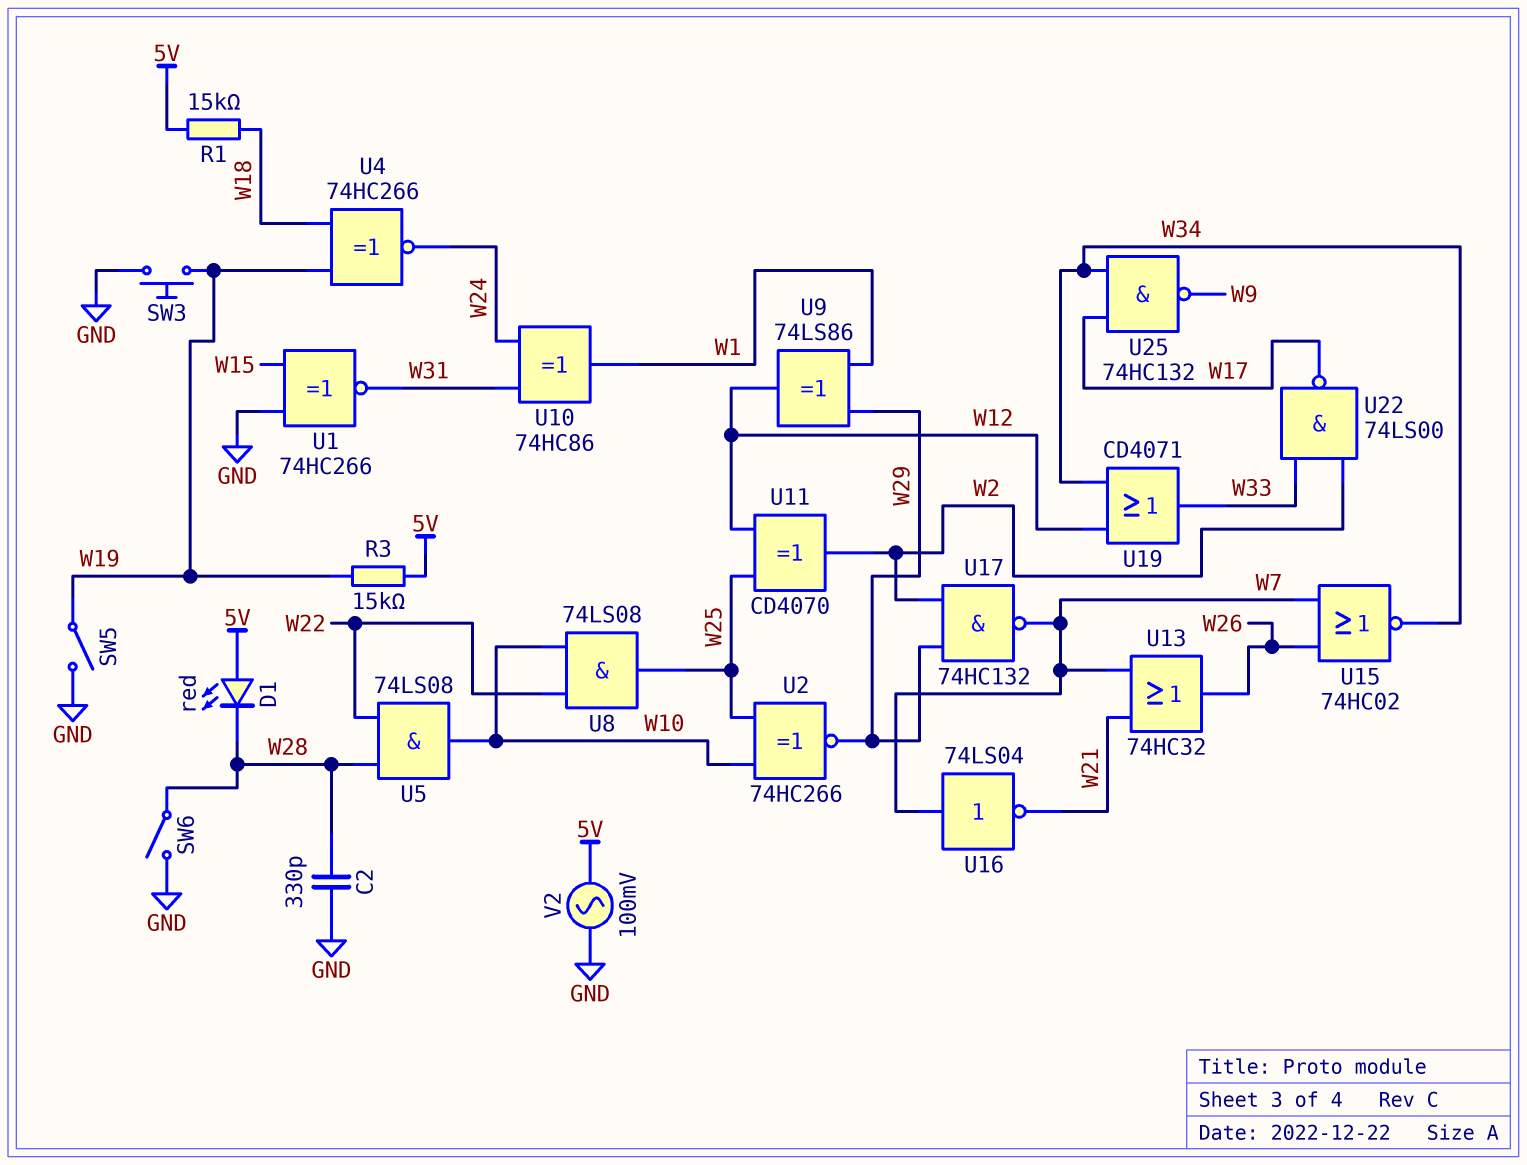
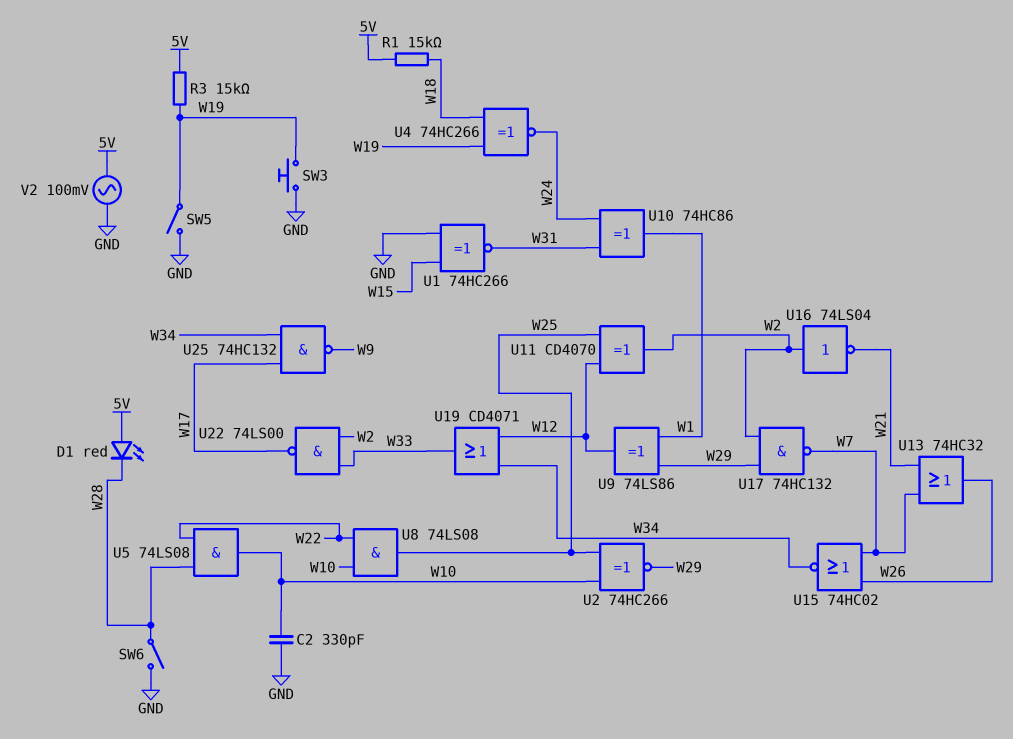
C2: 330pF (GND, W28) -> 330pF (GND, W10)
U16: NOT 74LS04 (in W7, out W21) -> NOT 74LS04 (in W2, out W21)

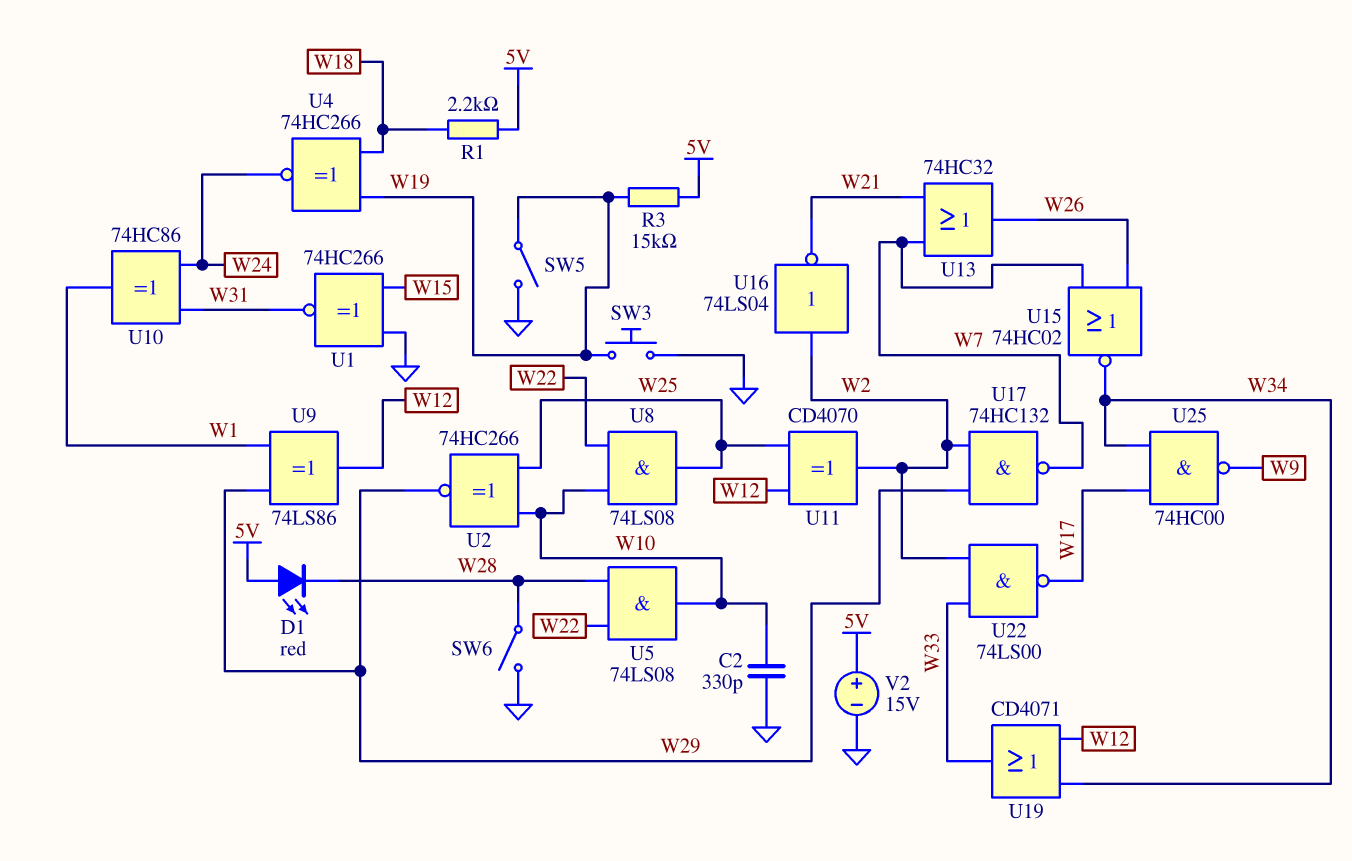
R1: 15k (5V, W18) -> 2.2k (5V, W18)
U25: NAND 74HC132 (in W17, in W34, out W9) -> NAND 74HC00 (in W17, in W34, out W9)
V2: AC 100mV (5V, GND) -> 15V (plus 5V, minus GND)

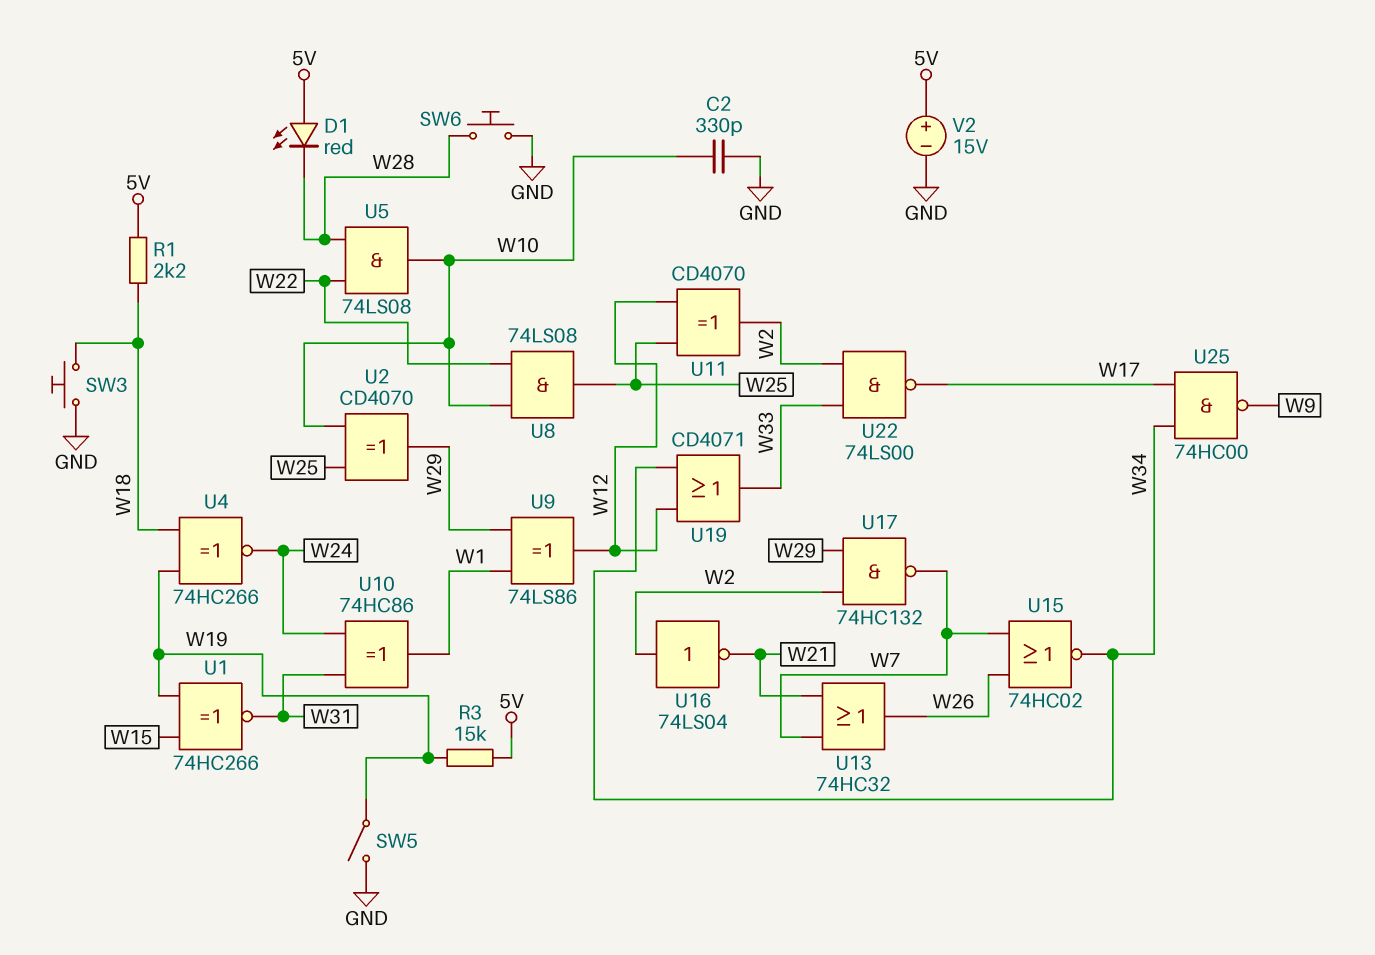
SW3: button (GND, W19) -> button (GND, W18)
SW6: switch (GND, W28) -> button (GND, W28)
U1: XNOR 74HC266 (in GND, in W15, out W31) -> XNOR 74HC266 (in W15, in W19, out W31)
U2: XNOR 74HC266 (in W10, in W25, out W29) -> XOR CD4070 (in W10, in W25, out W29)

